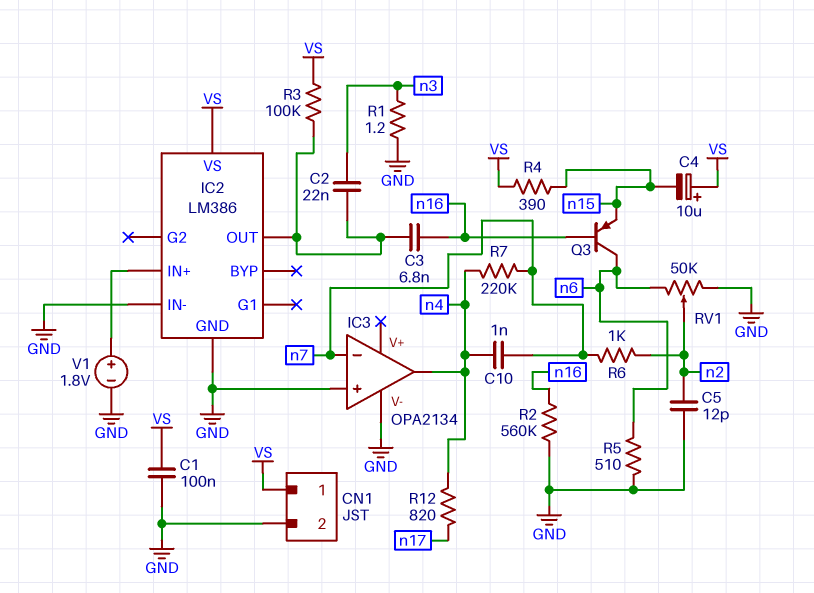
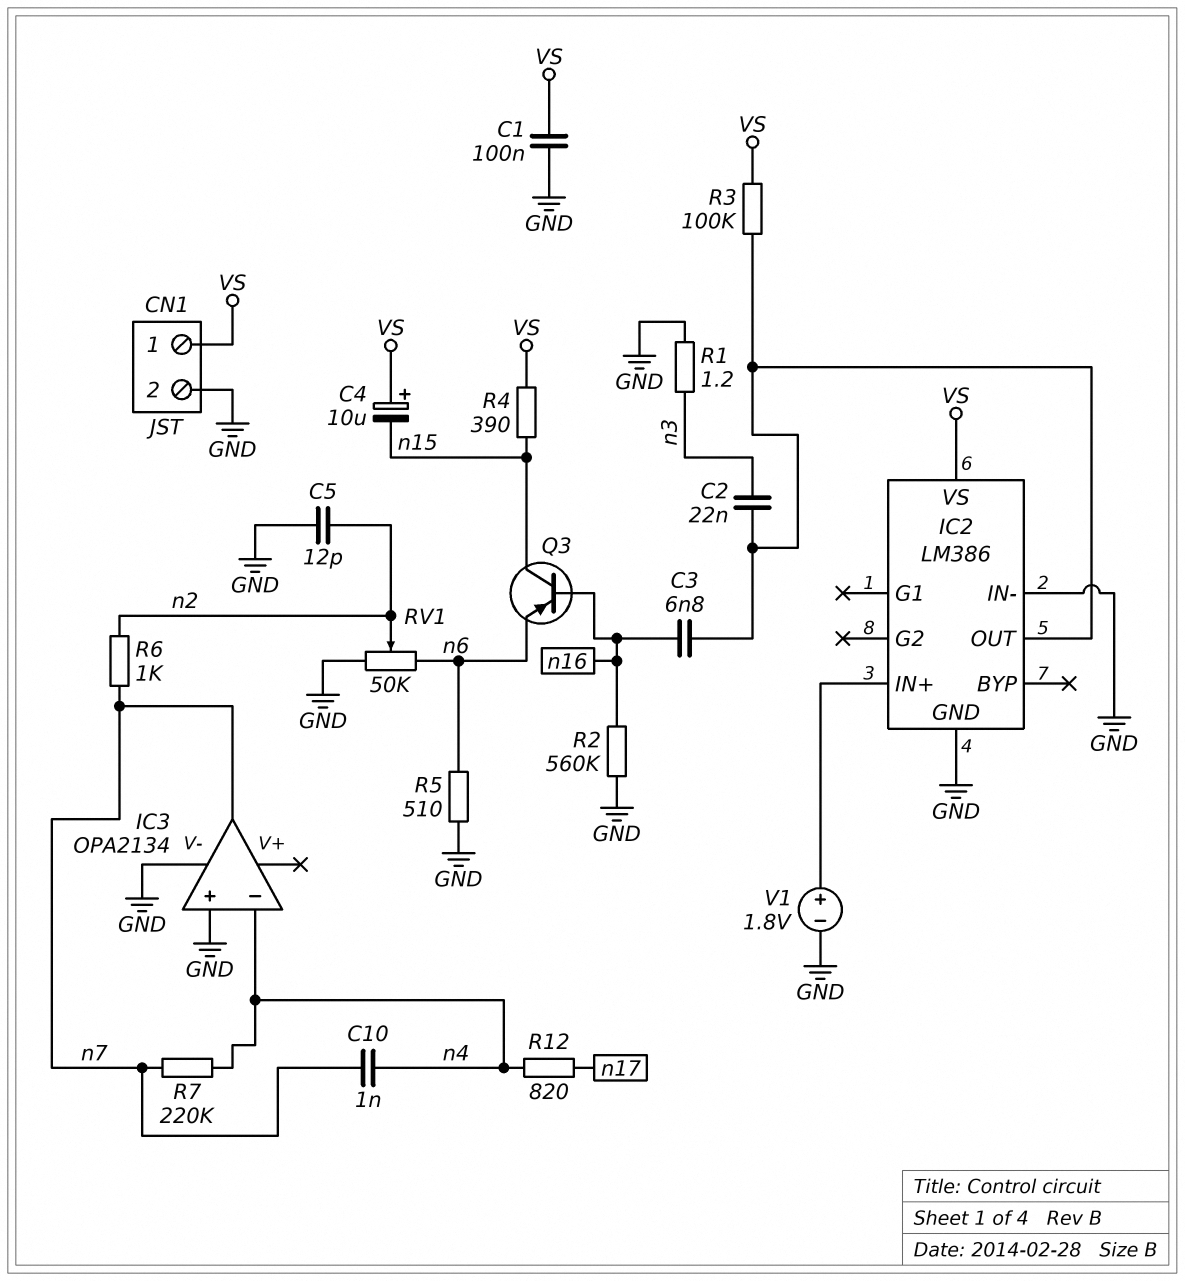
IC3 pin in-: n7 -> n4
IC3 pin out: n4 -> n7
Q3: PNP (B n16, C n6, E n15) -> PNP (B n16, C n15, E n6)

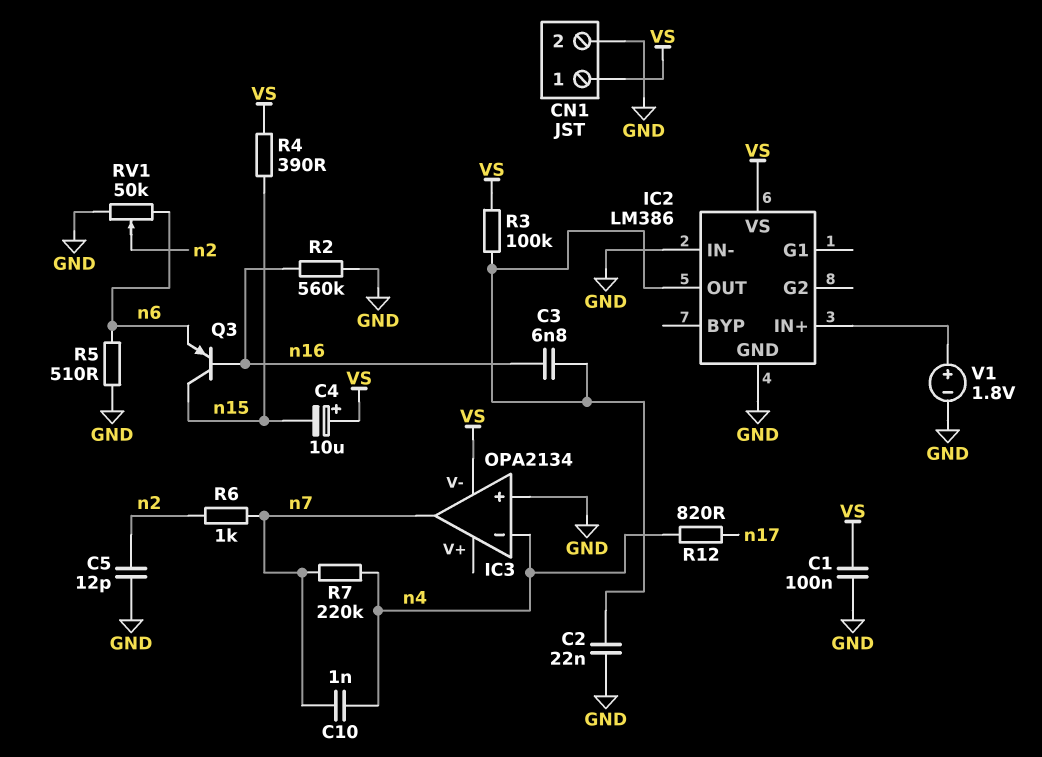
C2: 22nF (IC2/OUT, n3) -> 22nF (GND, IC2/OUT)
IC3 pin V-: GND -> VS
R1: 1.2 (GND, n3) -> none

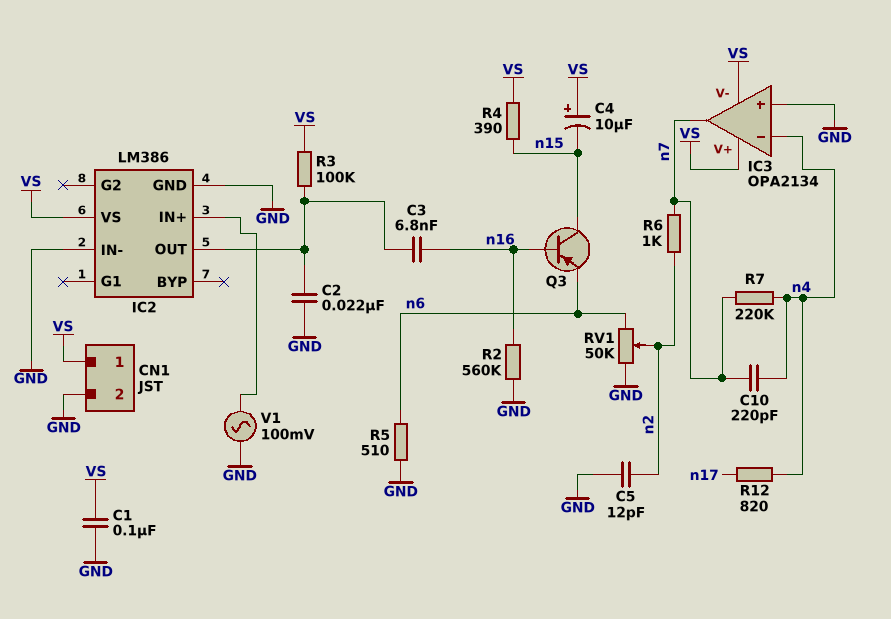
C10: 1nF (n4, n7) -> 220pF (n4, n7)
IC3 pin V+: none -> VS
V1: 1.8V (plus IC2/IN+, minus GND) -> AC 100mV (GND, IC2/IN+)

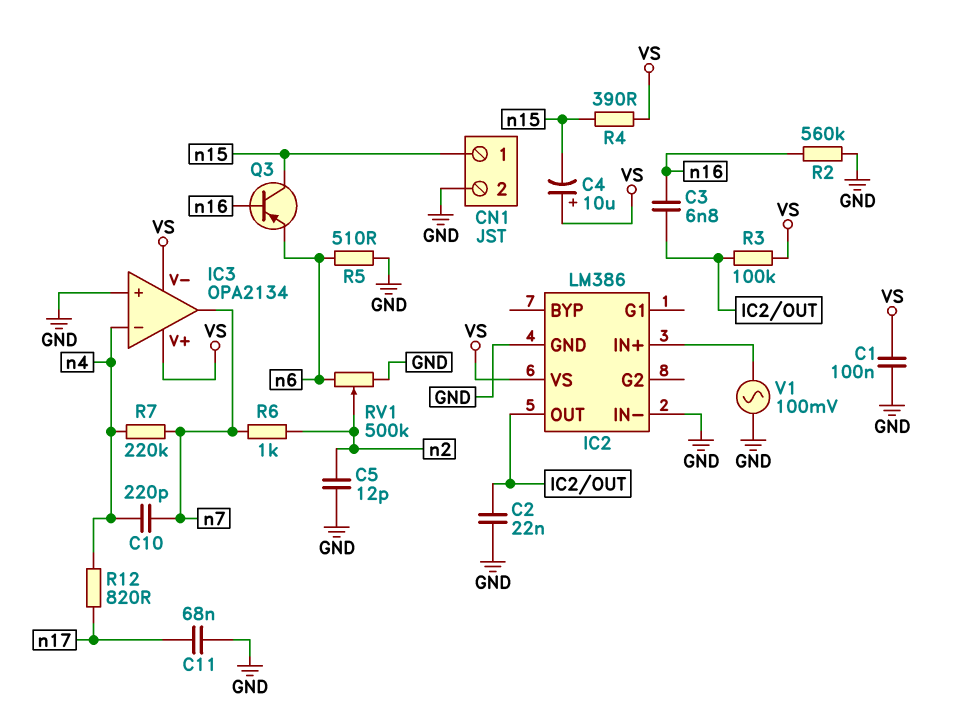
C11: none -> 68nF (GND, n17)
CN1 pin 1: VS -> n15
RV1: 50k (GND, n6, wiper n2) -> 500k (GND, n6, wiper n2)

